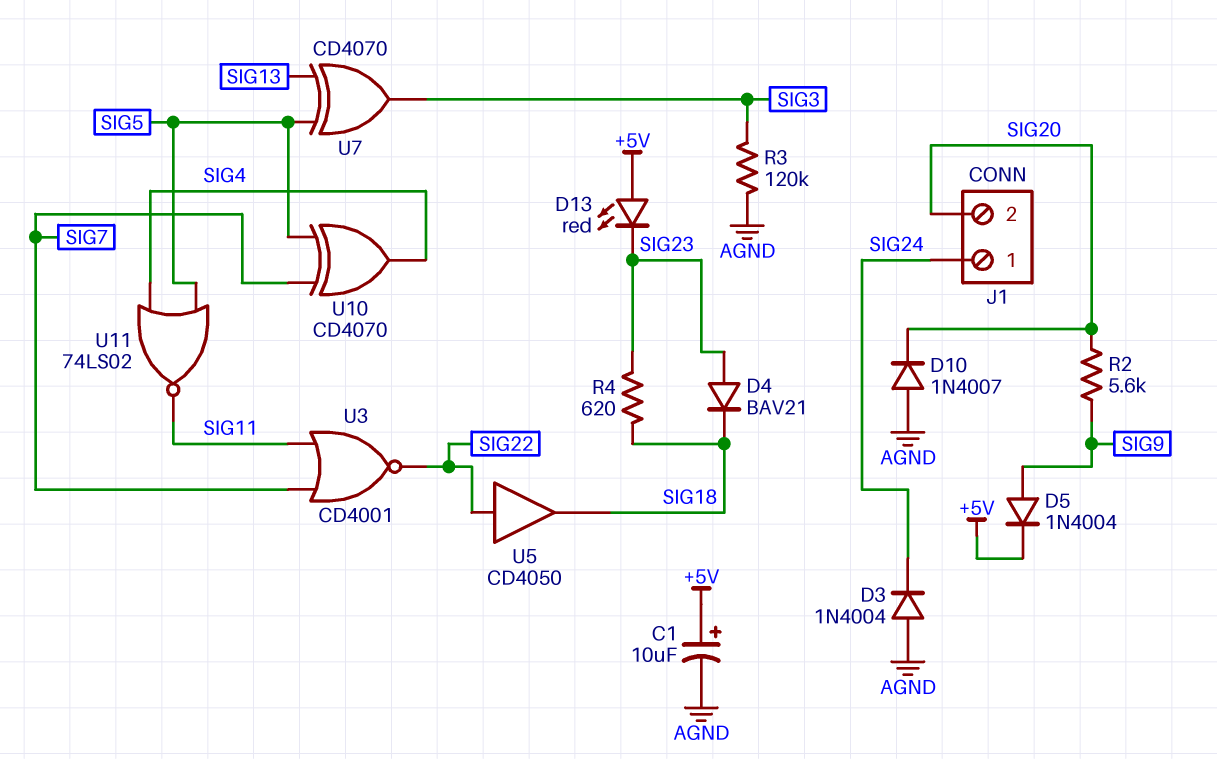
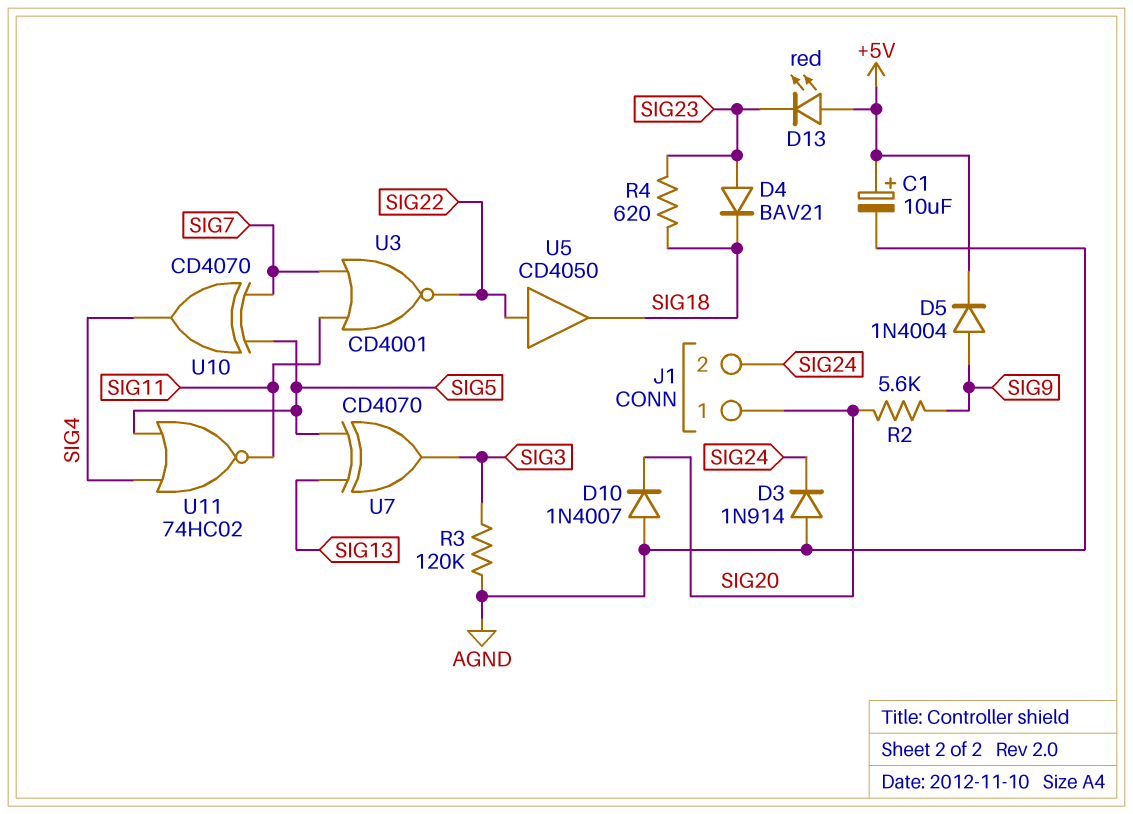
D3: diode 1N4004 (A AGND, K SIG24) -> diode 1N914 (A AGND, K SIG24)
J1 pin 1: SIG24 -> SIG20
J1 pin 2: SIG20 -> SIG24
U11: NOR 74LS02 (in SIG4, in SIG5, out SIG11) -> NOR 74HC02 (in SIG4, in SIG5, out SIG11)

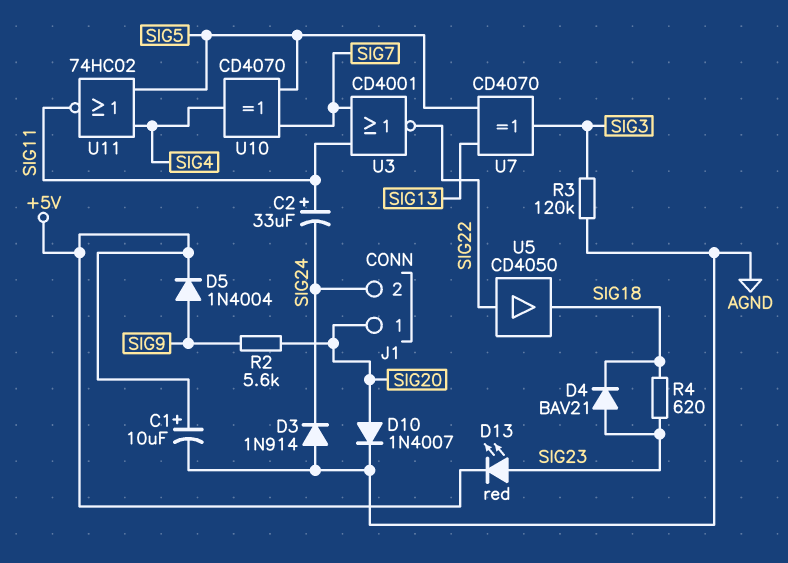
C2: none -> 33uF (plus SIG11, minus SIG24)
D10: diode 1N4007 (A AGND, K SIG20) -> diode 1N4007 (A SIG20, K AGND)
D13: LED red (A +5V, K SIG23) -> LED red (A SIG23, K +5V)

